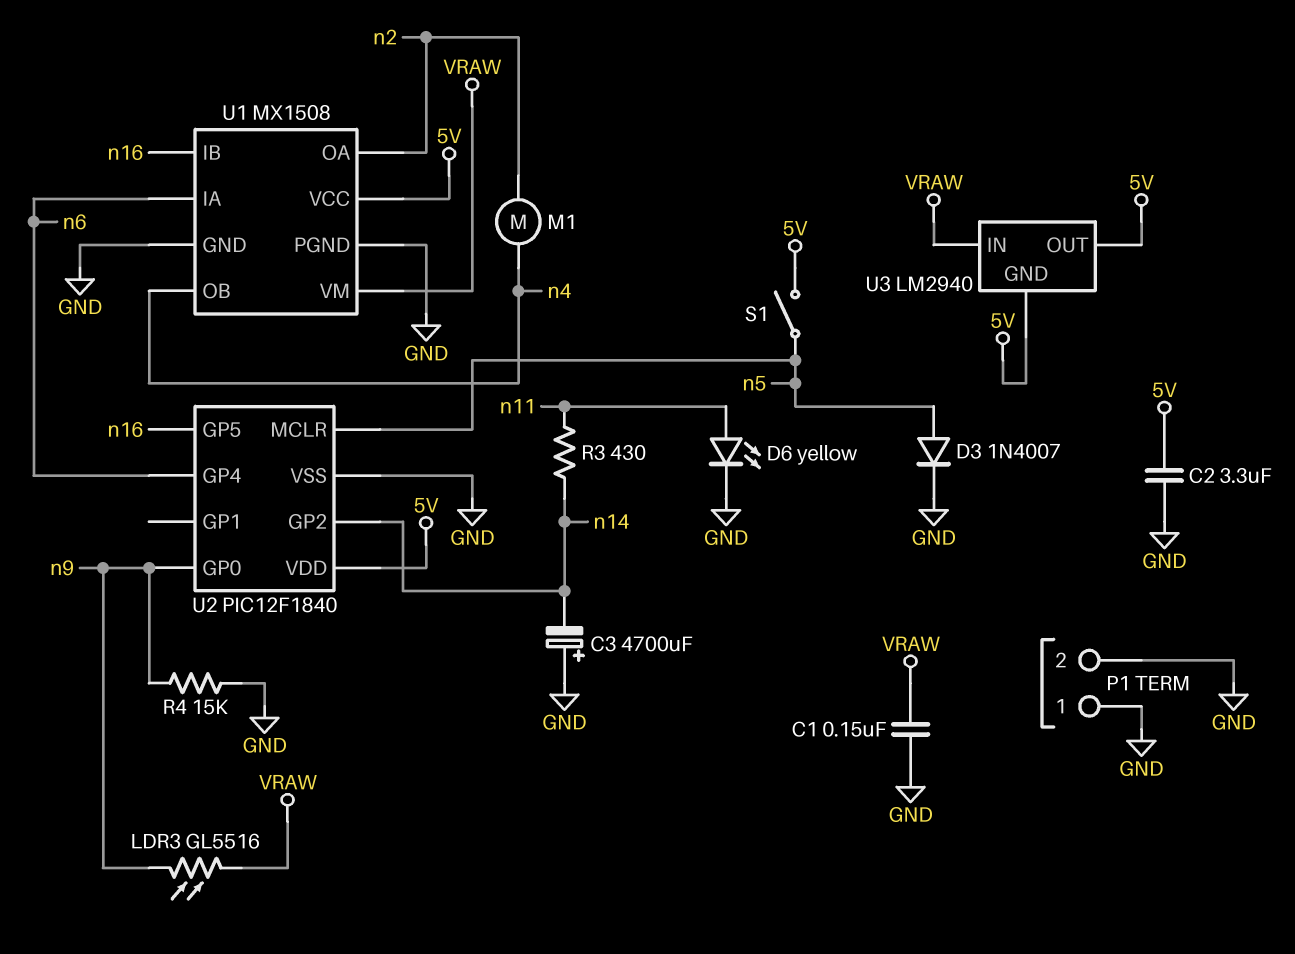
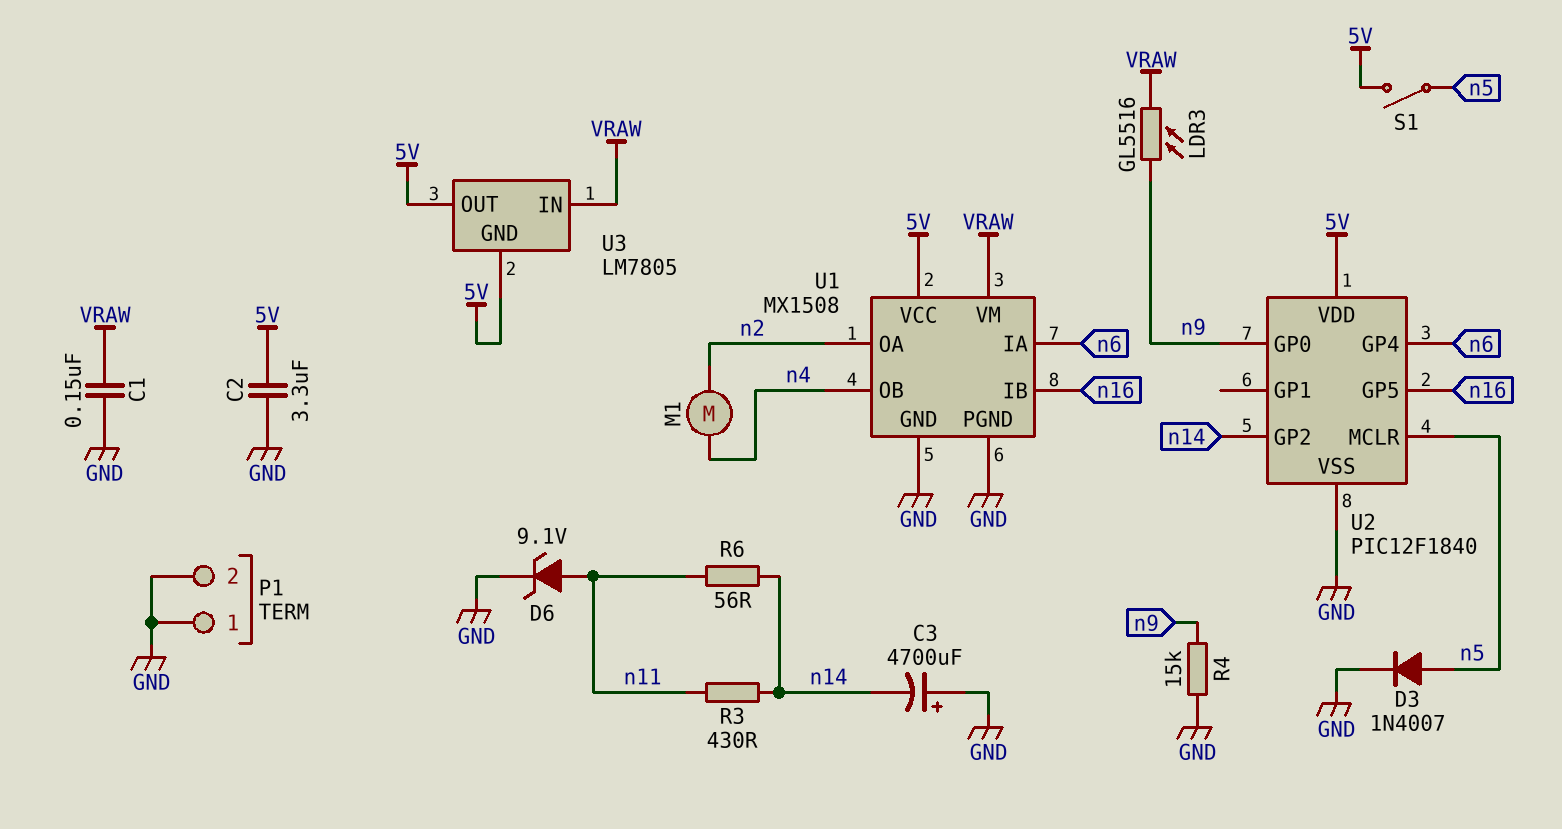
D6: LED yellow (A n11, K GND) -> zener 9.1V (A n11, K GND)
R6: none -> 56 (n11, n14)
U3: LM2940 -> LM7805

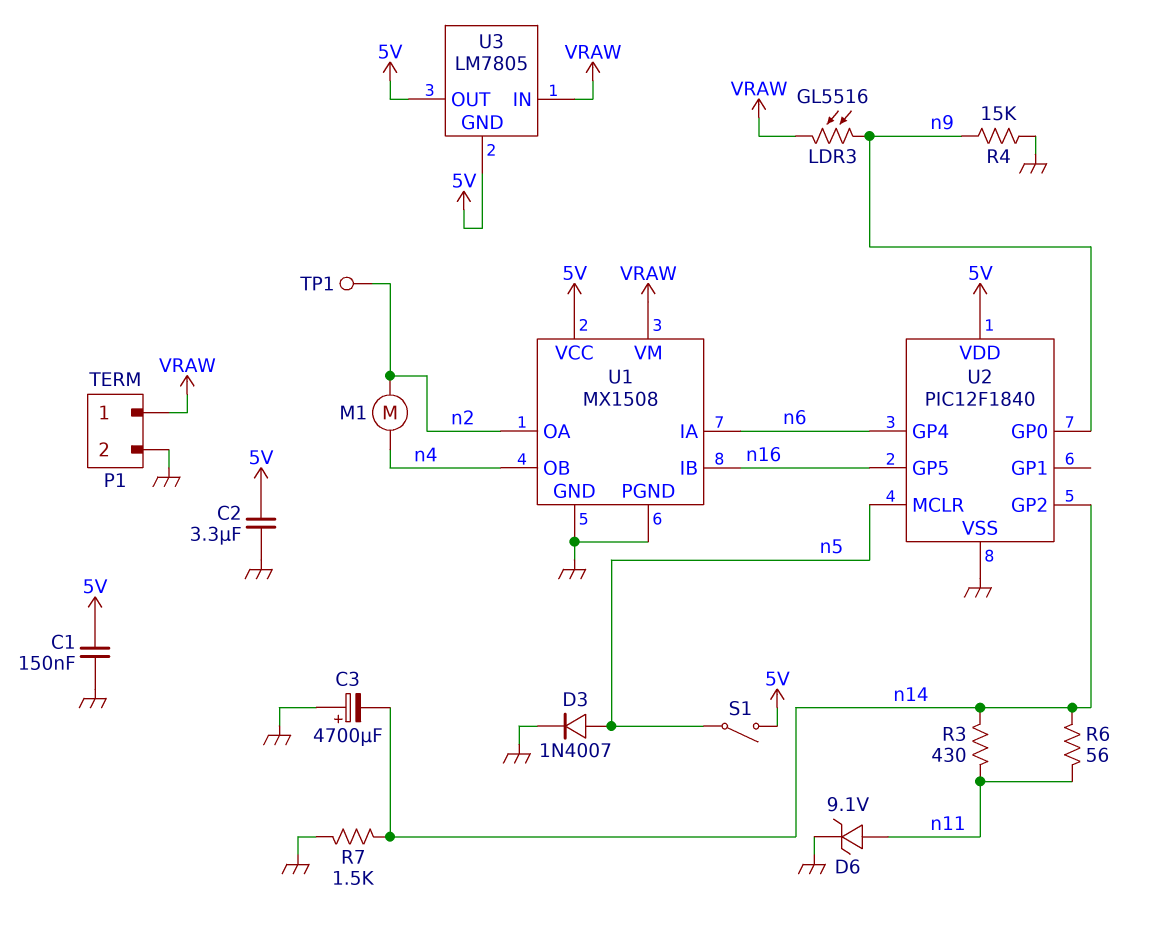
C1: 150nF (GND, VRAW) -> 150nF (5V, GND)
P1 pin 1: GND -> VRAW
R7: none -> 1.5k (GND, n14)
TP1: none -> test point (n2)

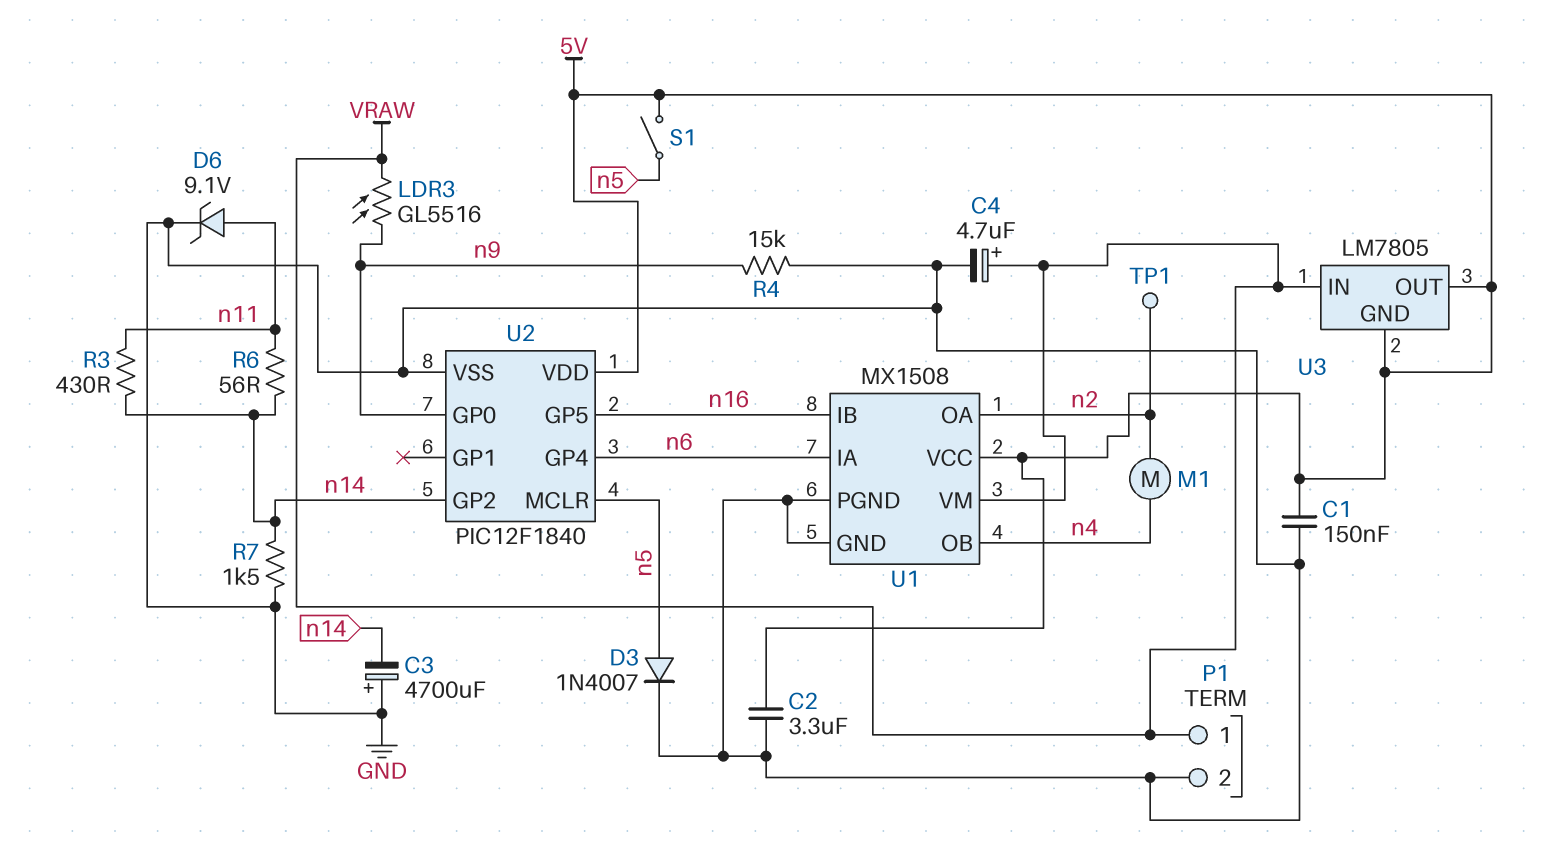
C4: none -> 4.7uF (plus VRAW, minus GND)

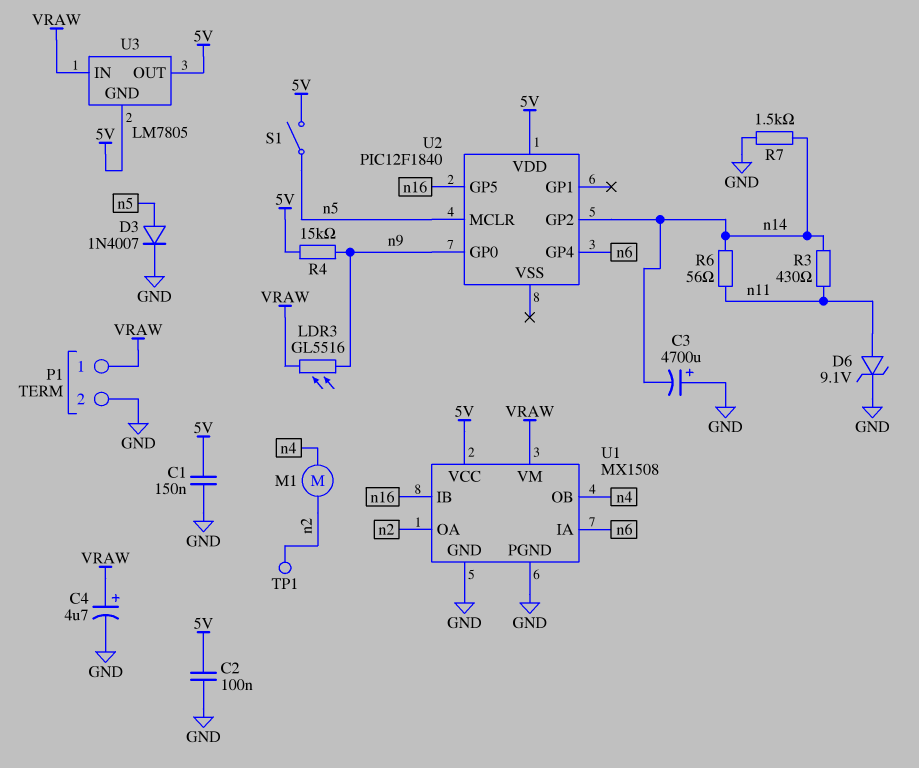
C2: 3.3uF (5V, GND) -> 100nF (5V, GND)
R4: 15k (GND, n9) -> 15k (5V, n9)
U2 pin VSS: GND -> none

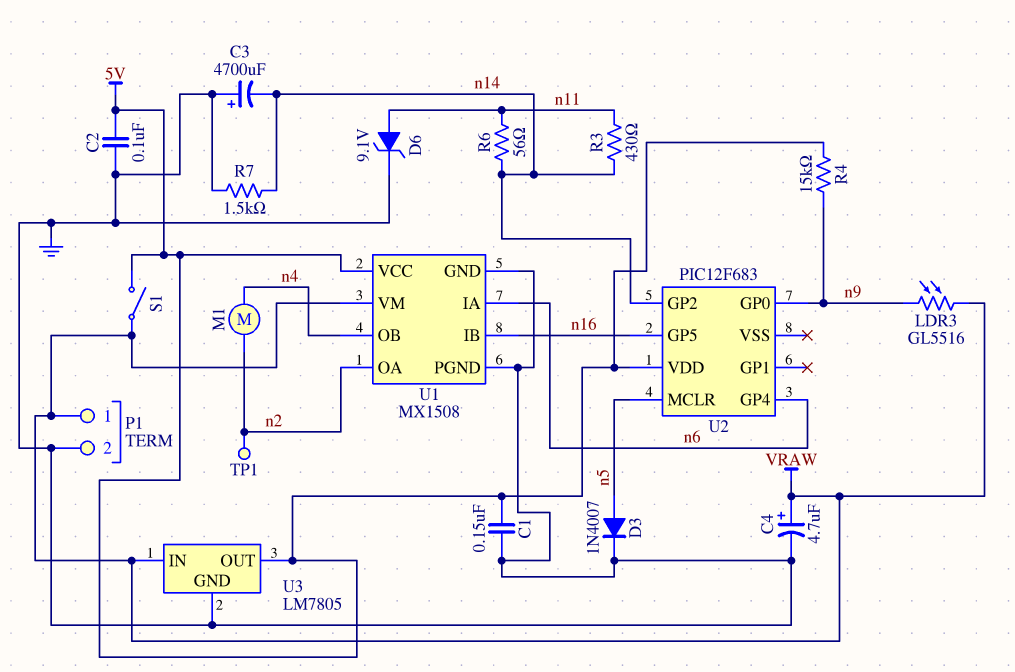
S1: switch (5V, n5) -> switch (5V, VRAW)
U2: PIC12F1840 -> PIC12F683
U3 pin GND: 5V -> GND

